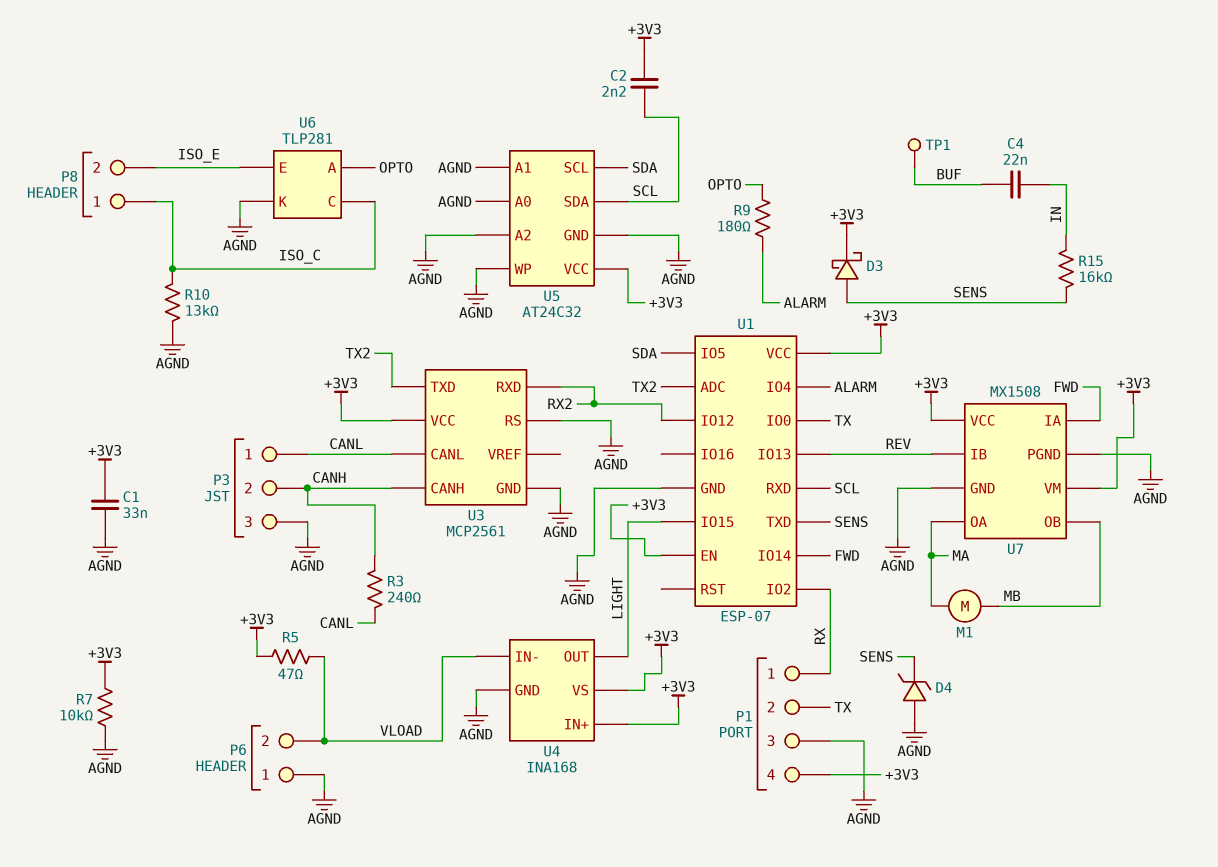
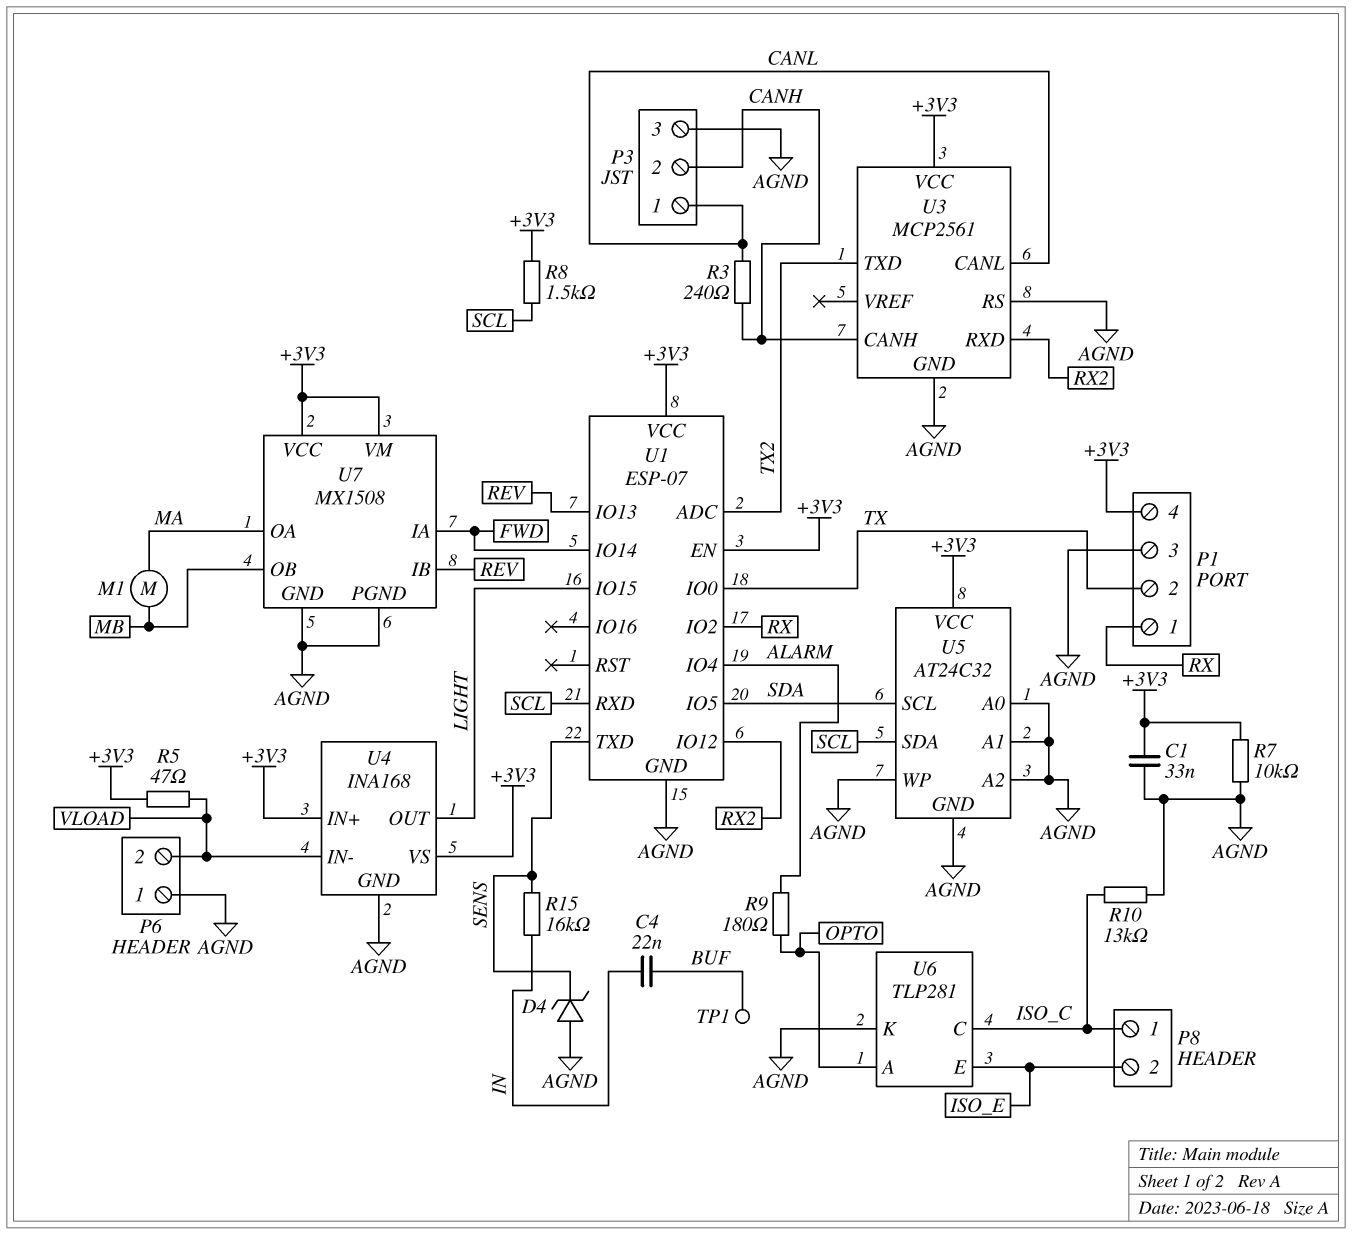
C2: 2.2nF (+3V3, SCL) -> none
D3: schottky (A SENS, K +3V3) -> none
R8: none -> 1.5k (+3V3, SCL)

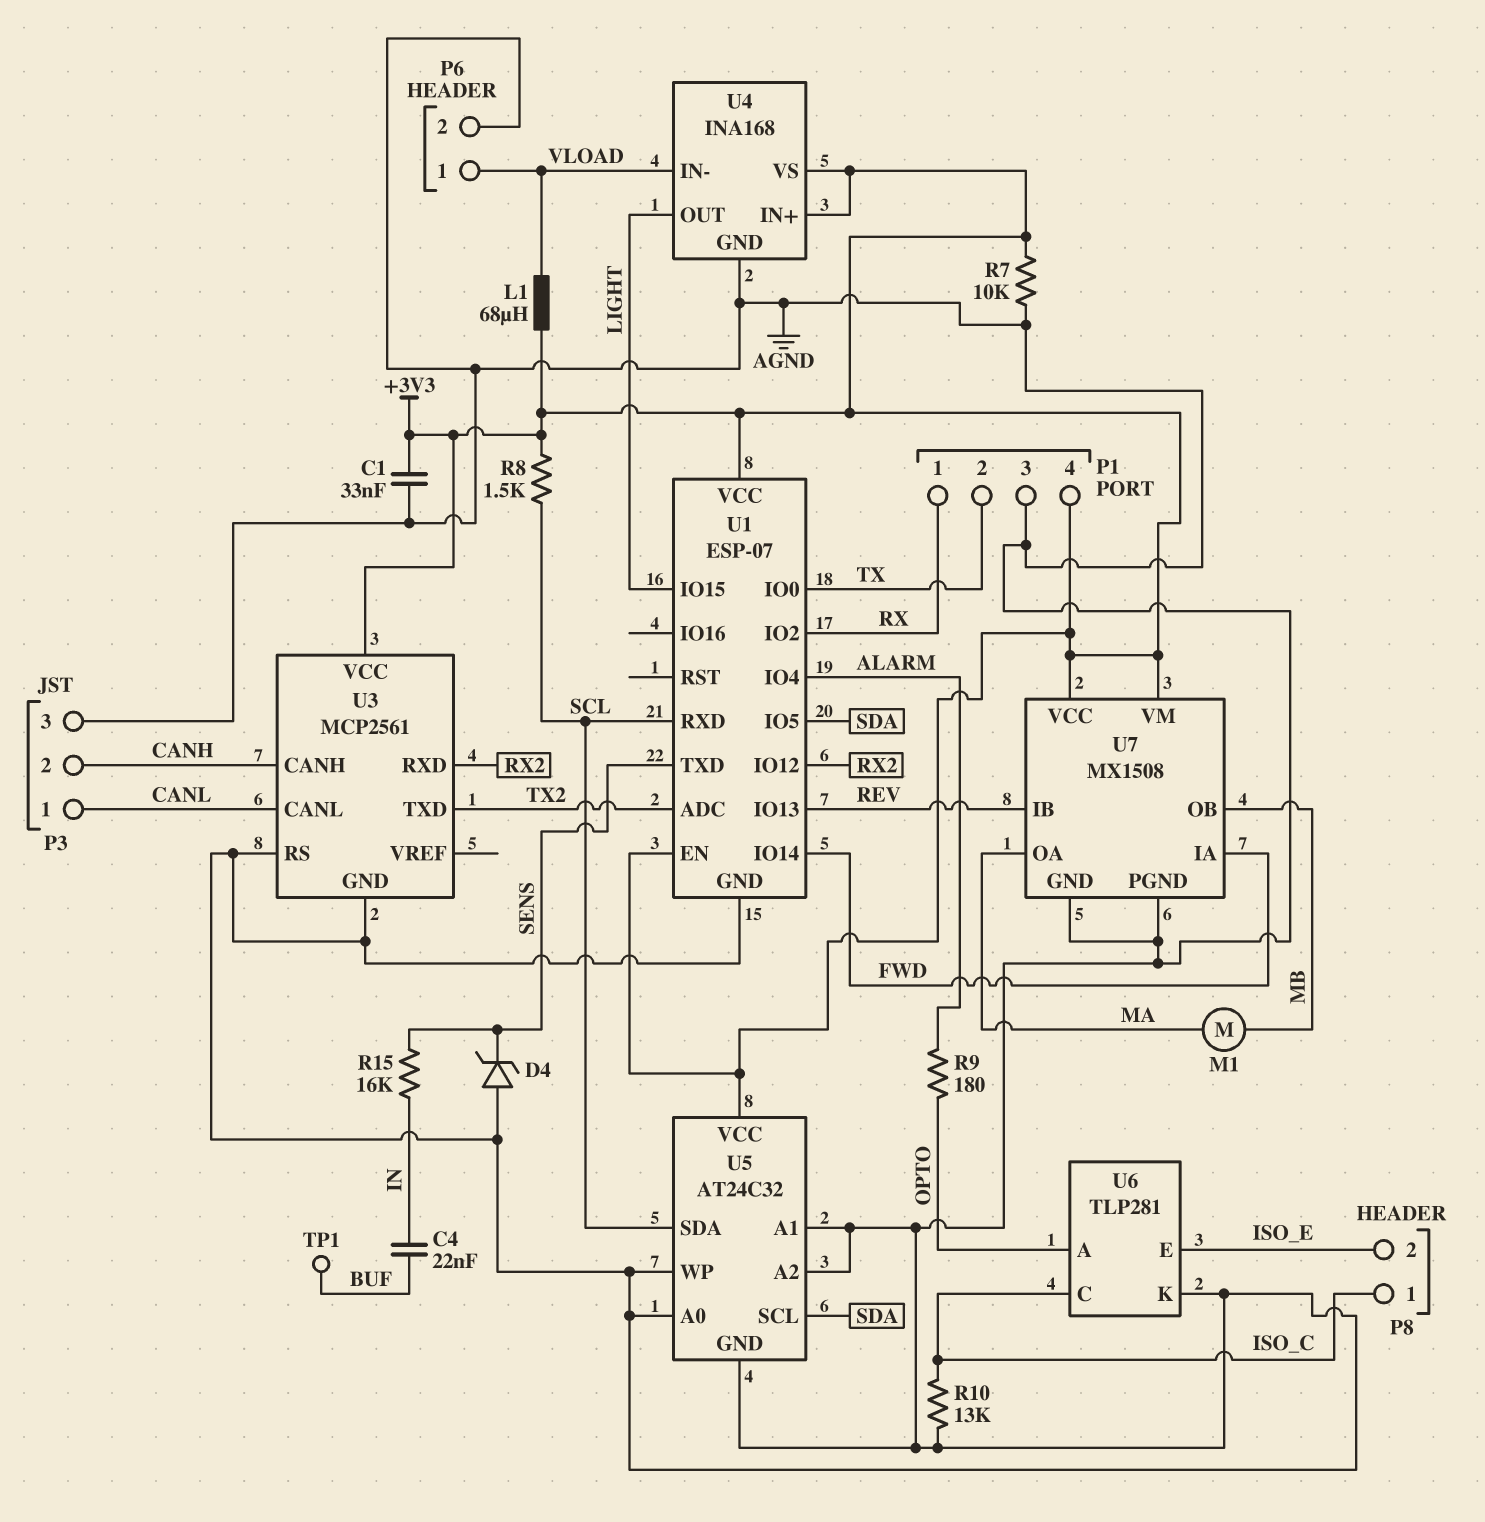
L1: none -> 68uH (+3V3, VLOAD)
P6 pin 1: AGND -> VLOAD
P6 pin 2: VLOAD -> AGND
R3: 240 (CANH, CANL) -> none
R5: 47 (+3V3, VLOAD) -> none

